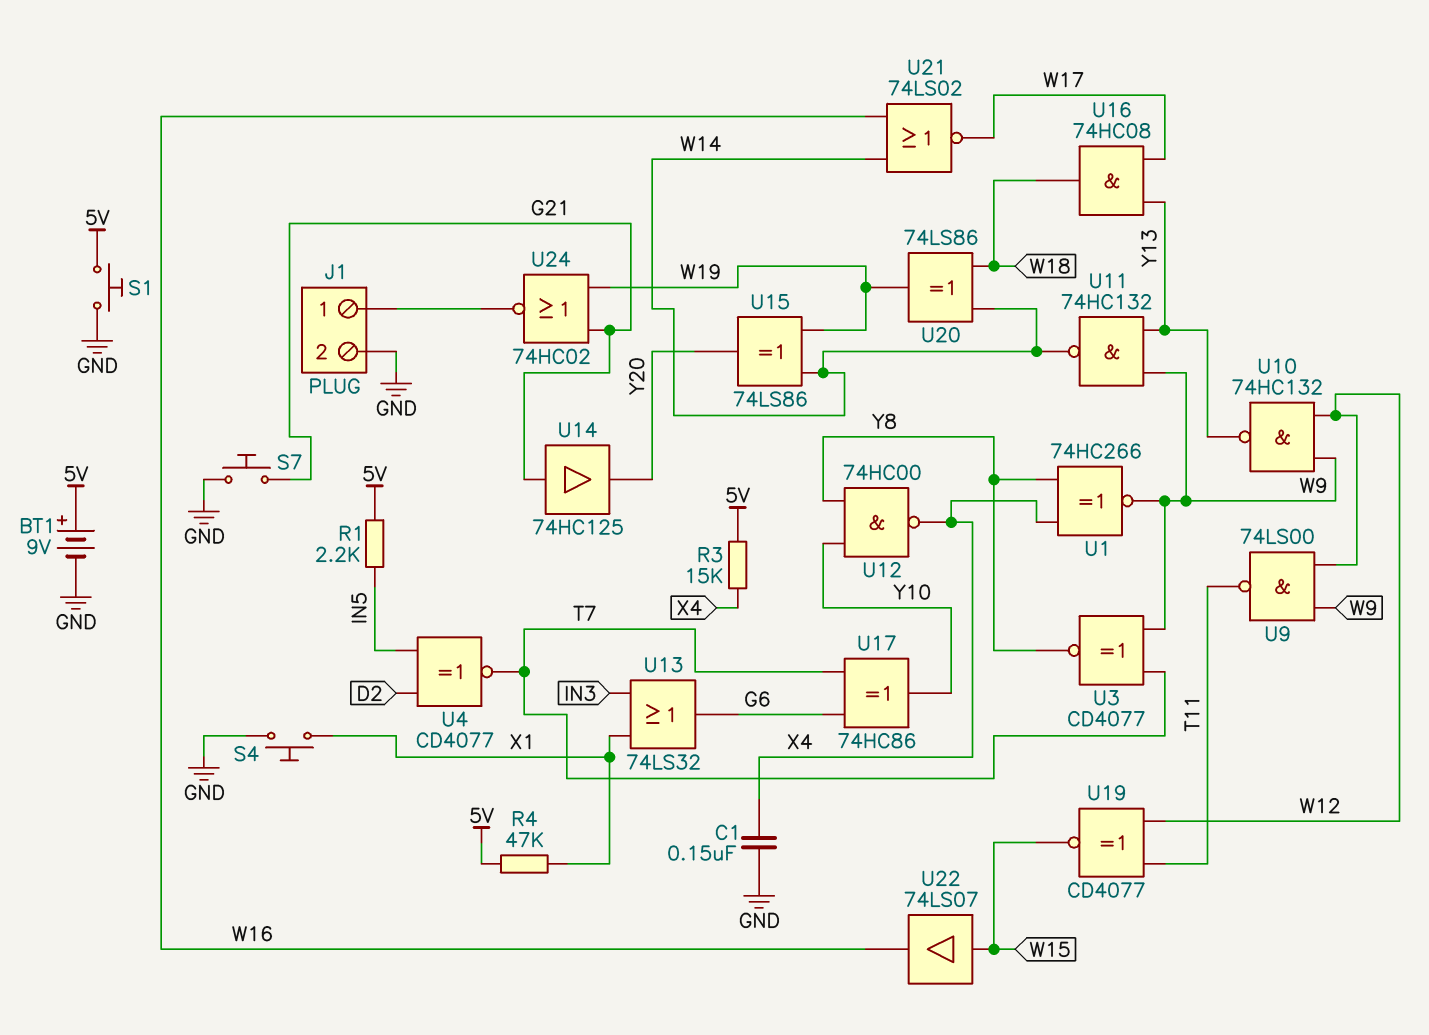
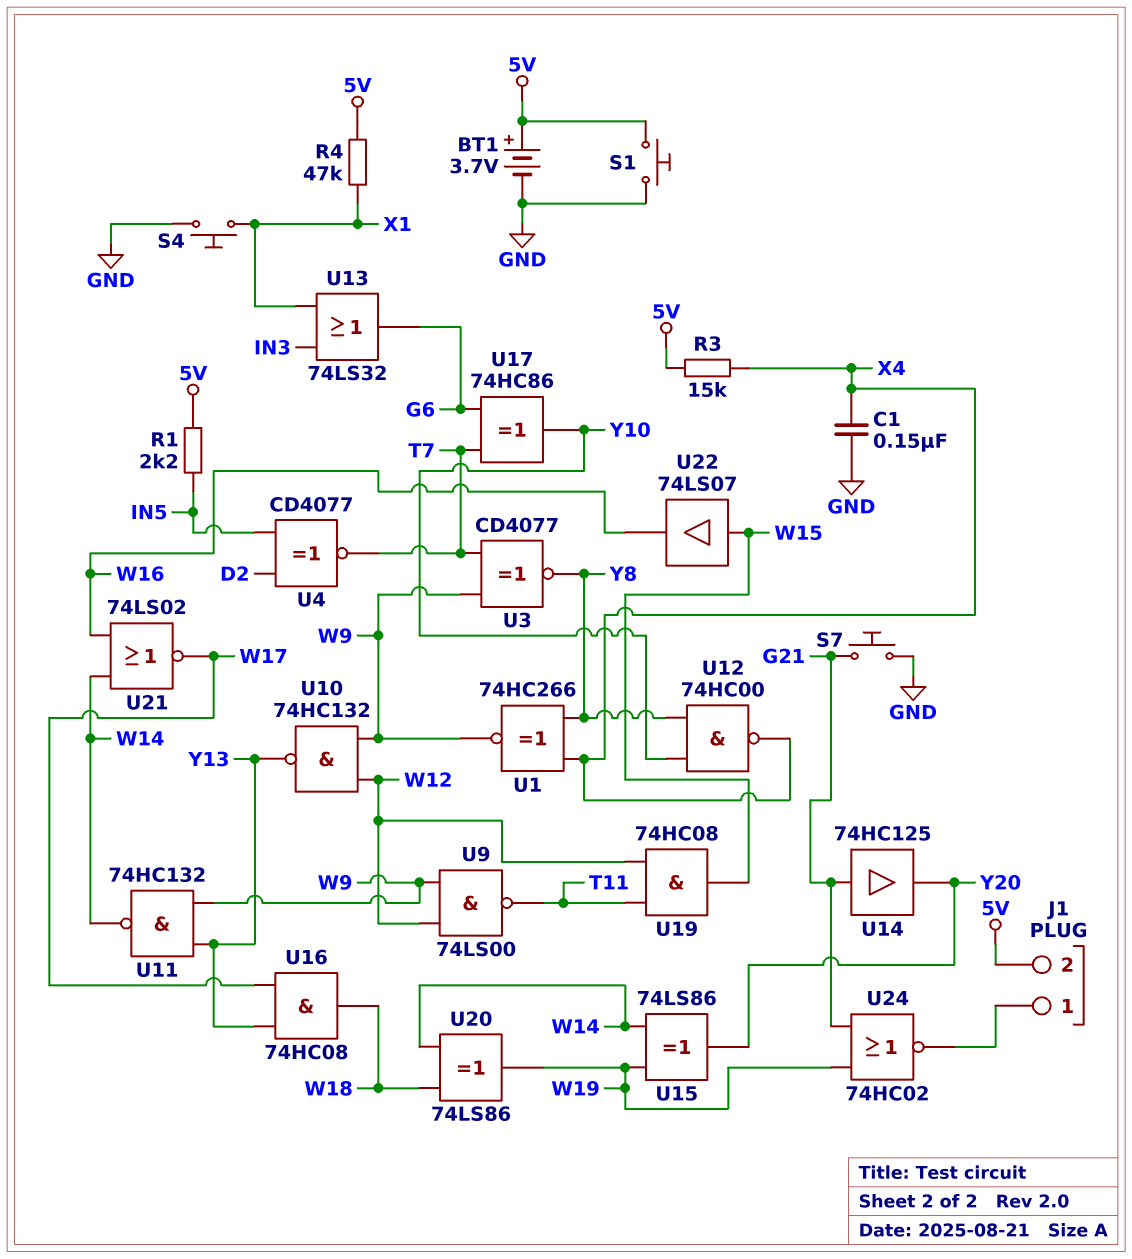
BT1: 9V (plus 5V, minus GND) -> 3.7V (plus 5V, minus GND)
J1 pin 2: GND -> 5V
U19: XNOR CD4077 (in T11, in W12, out W15) -> AND 74HC08 (in T11, in W12, out W15)

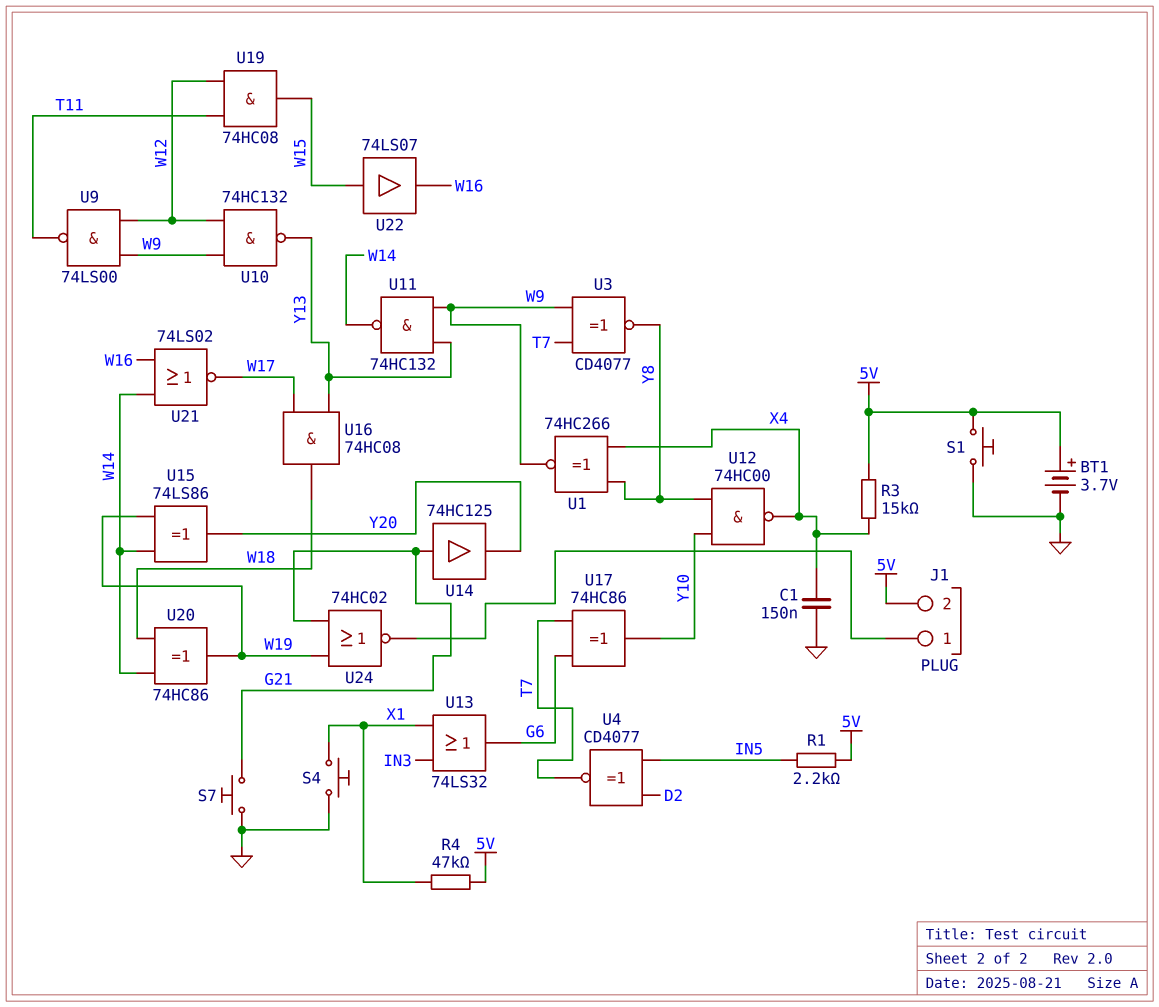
U20: XOR 74LS86 (in W14, in W18, out W19) -> XOR 74HC86 (in W14, in W18, out W19)

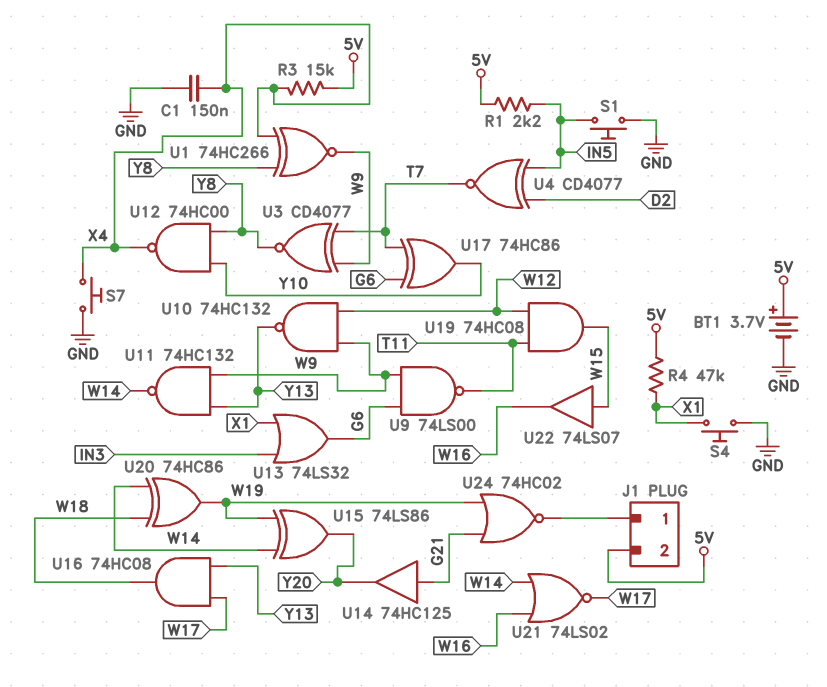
S1: button (5V, GND) -> button (GND, IN5)
S7: button (G21, GND) -> button (GND, X4)
U9: NAND 74LS00 (in W9, in W12, out T11) -> NAND 74LS00 (in G6, in W9, out T11)

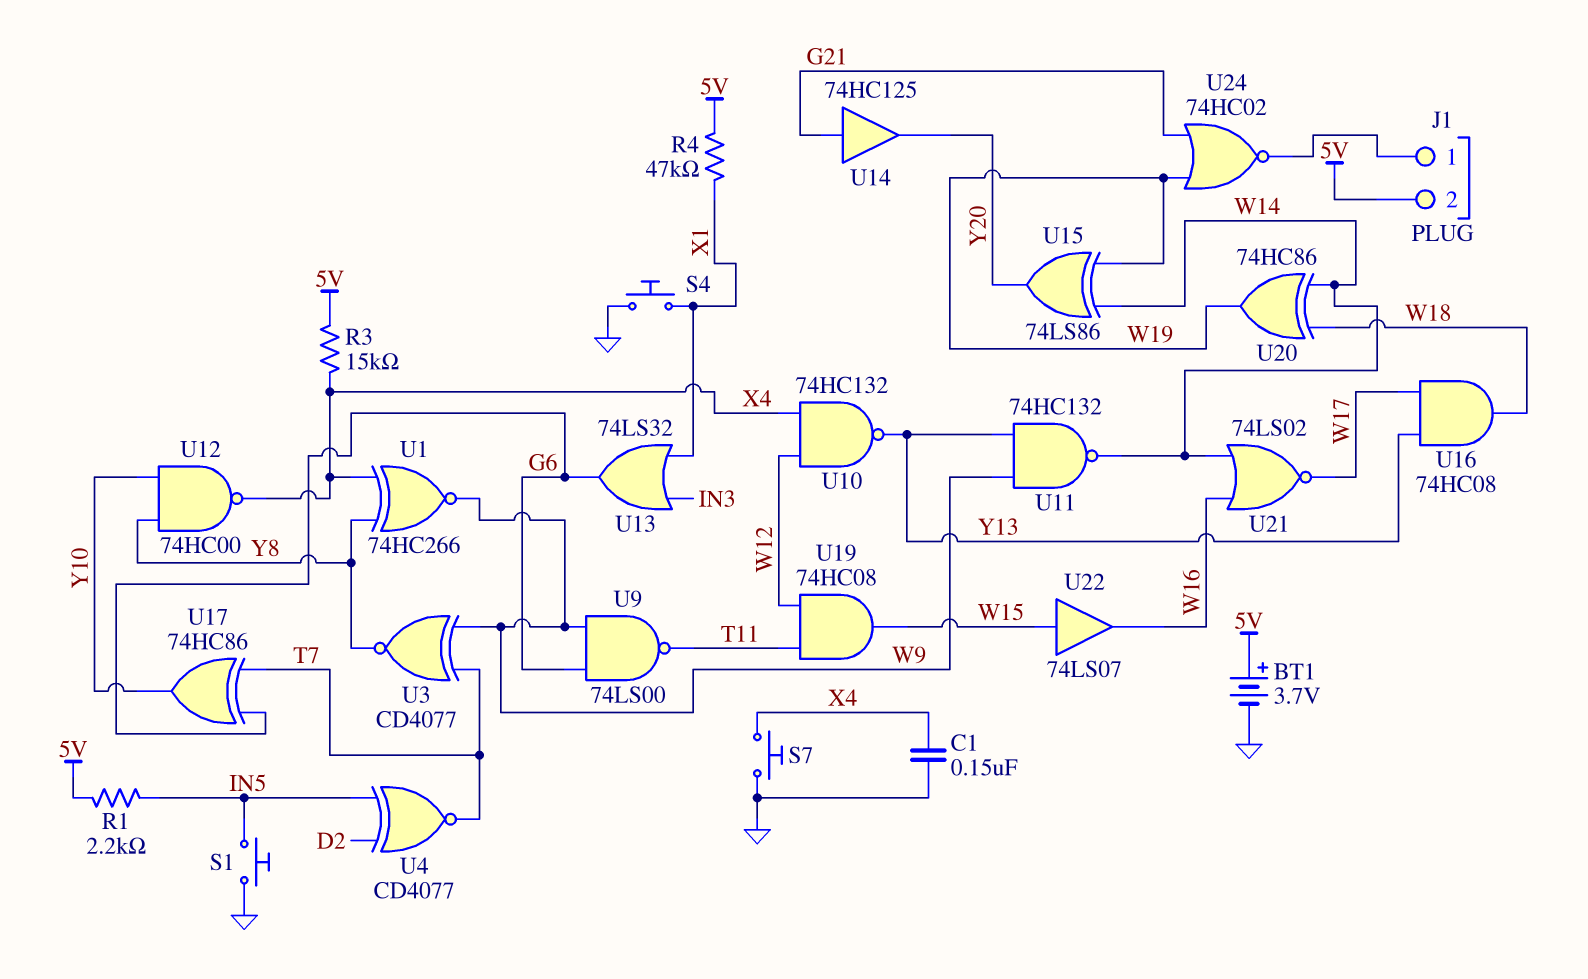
U10: NAND 74HC132 (in W9, in W12, out Y13) -> NAND 74HC132 (in W12, in X4, out Y13)

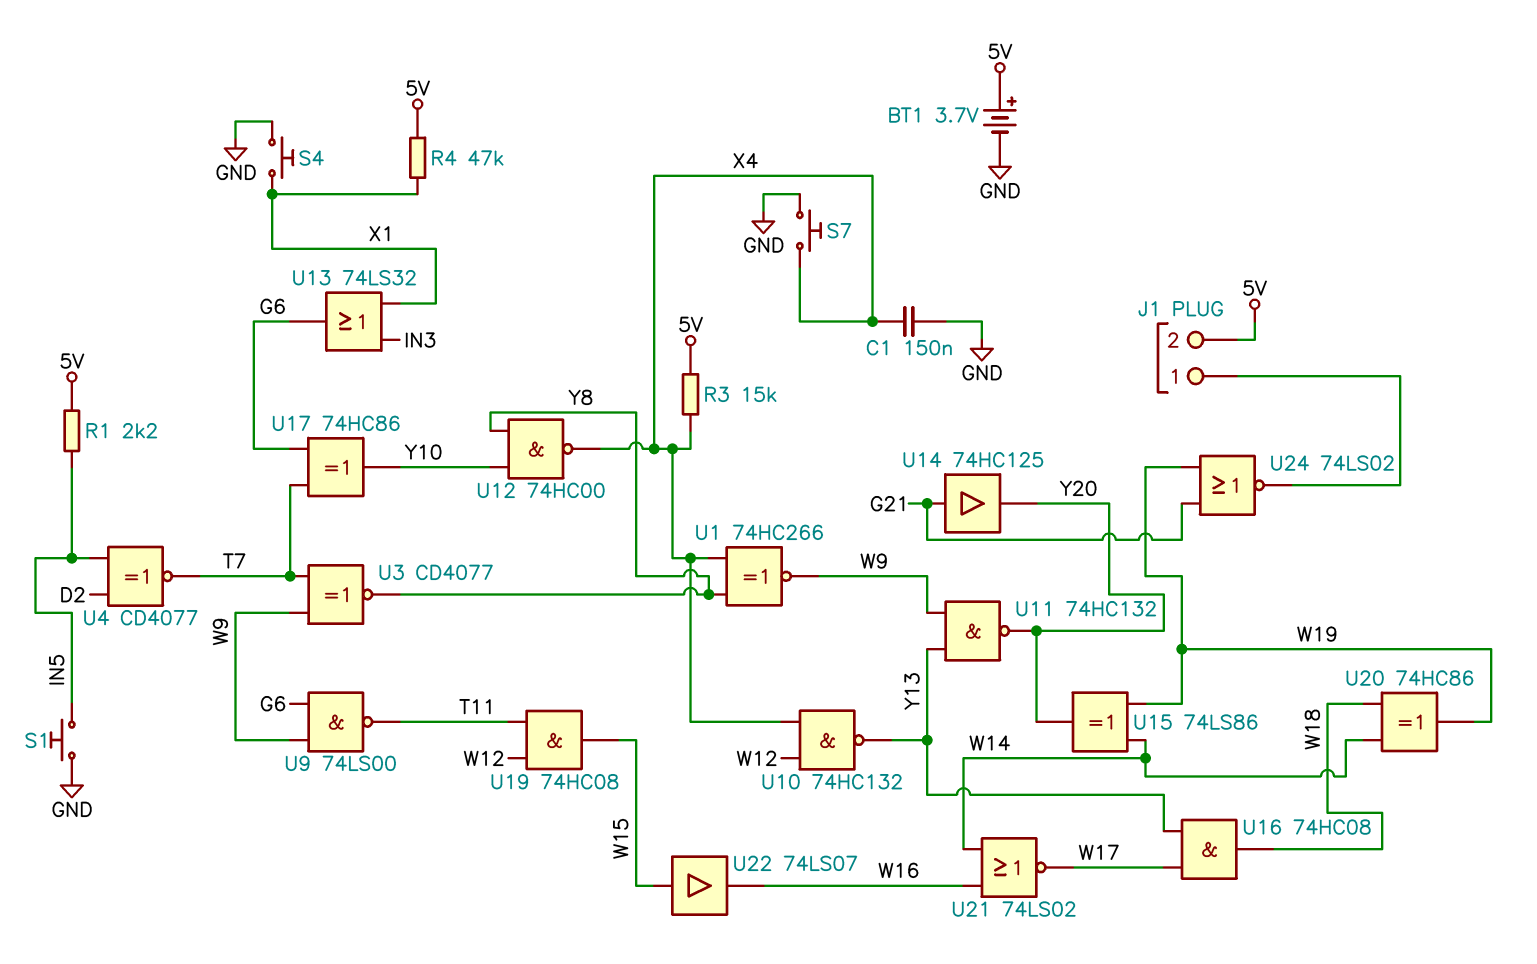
U11: NAND 74HC132 (in W9, in Y13, out W14) -> NAND 74HC132 (in W9, in Y13, out Y20)
U24: NOR 74HC02 (in G21, in W19, out J1/1) -> NOR 74LS02 (in G21, in W19, out J1/1)

